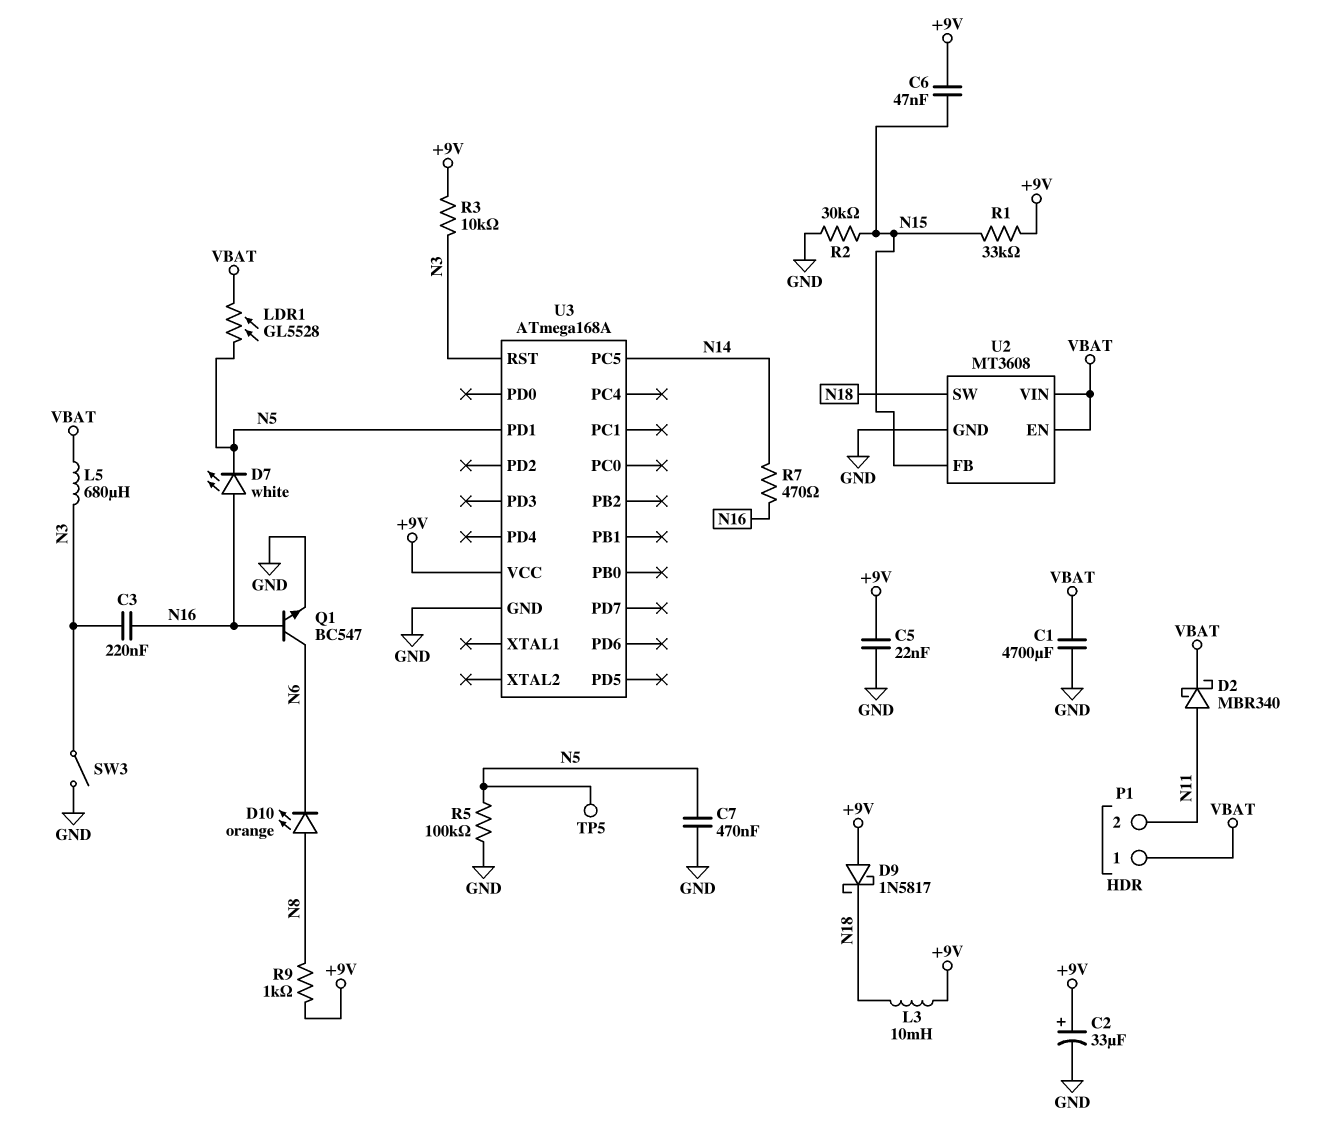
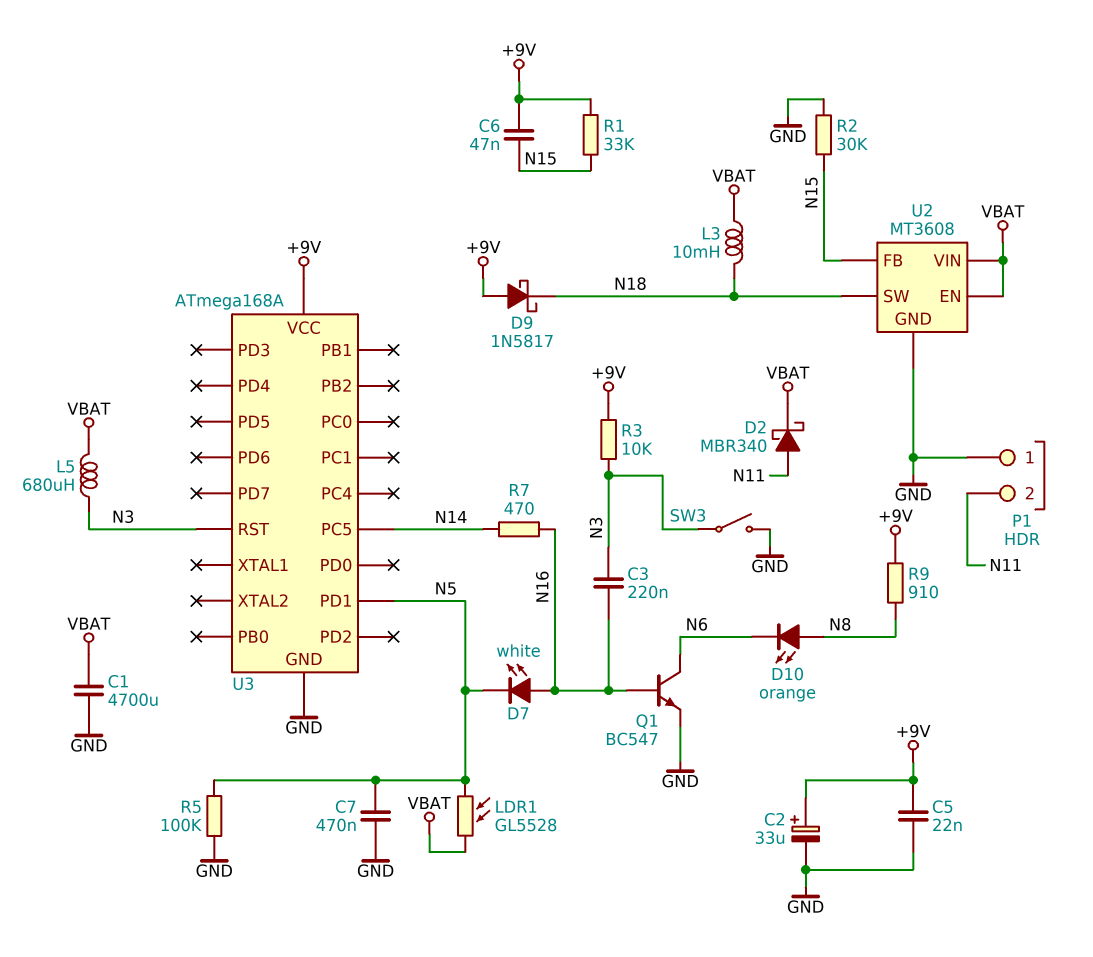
L3: 10mH (+9V, N18) -> 10mH (N18, VBAT)
P1 pin 1: VBAT -> GND
R9: 1k (+9V, N8) -> 910 (+9V, N8)
TP5: test point (N5) -> none

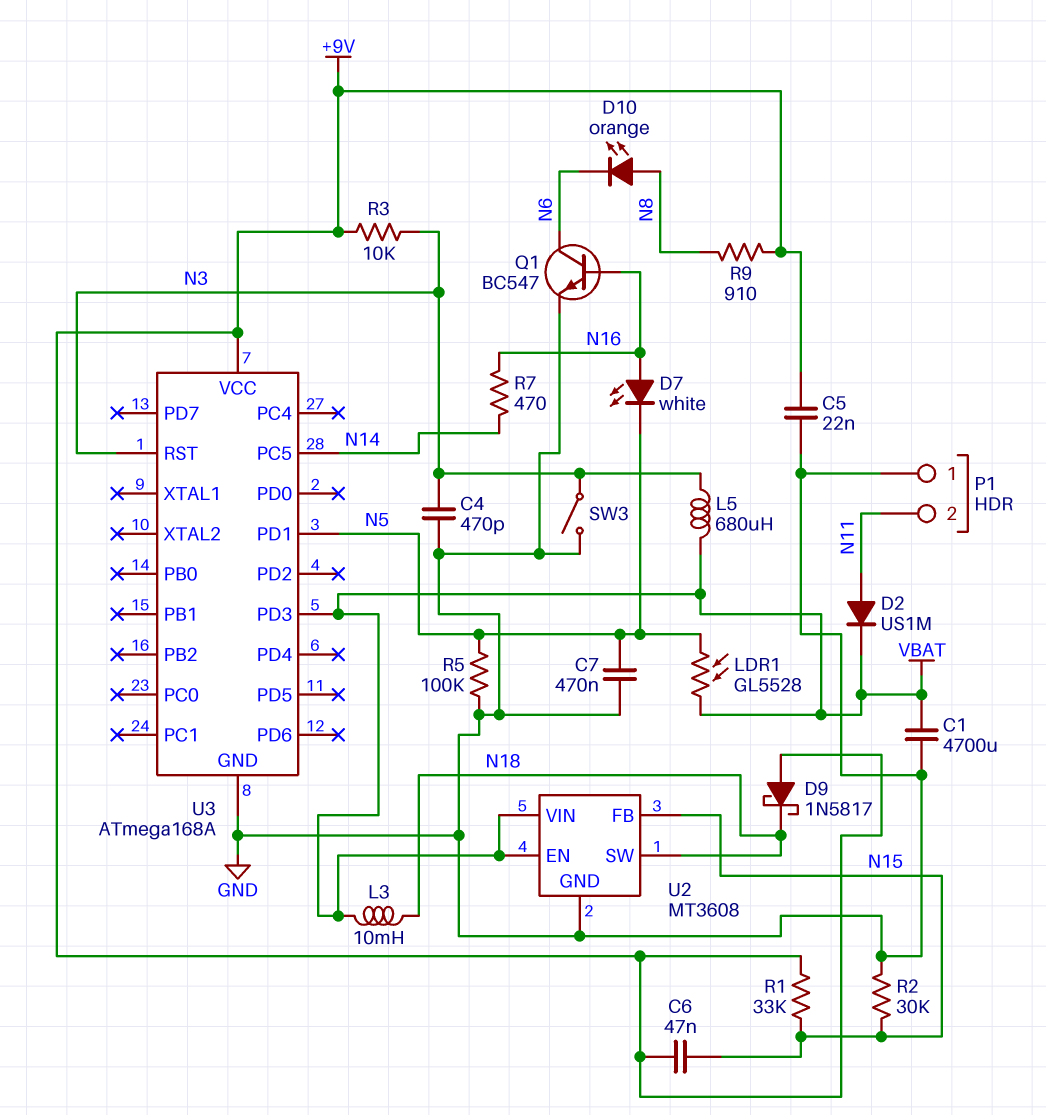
C2: 33uF (plus +9V, minus GND) -> none
C3: 220nF (N3, N16) -> none
C4: none -> 470pF (GND, N3)
D2: schottky MBR340 (A N11, K VBAT) -> diode US1M (A N11, K VBAT)
U3 pin PD3: none -> VBAT

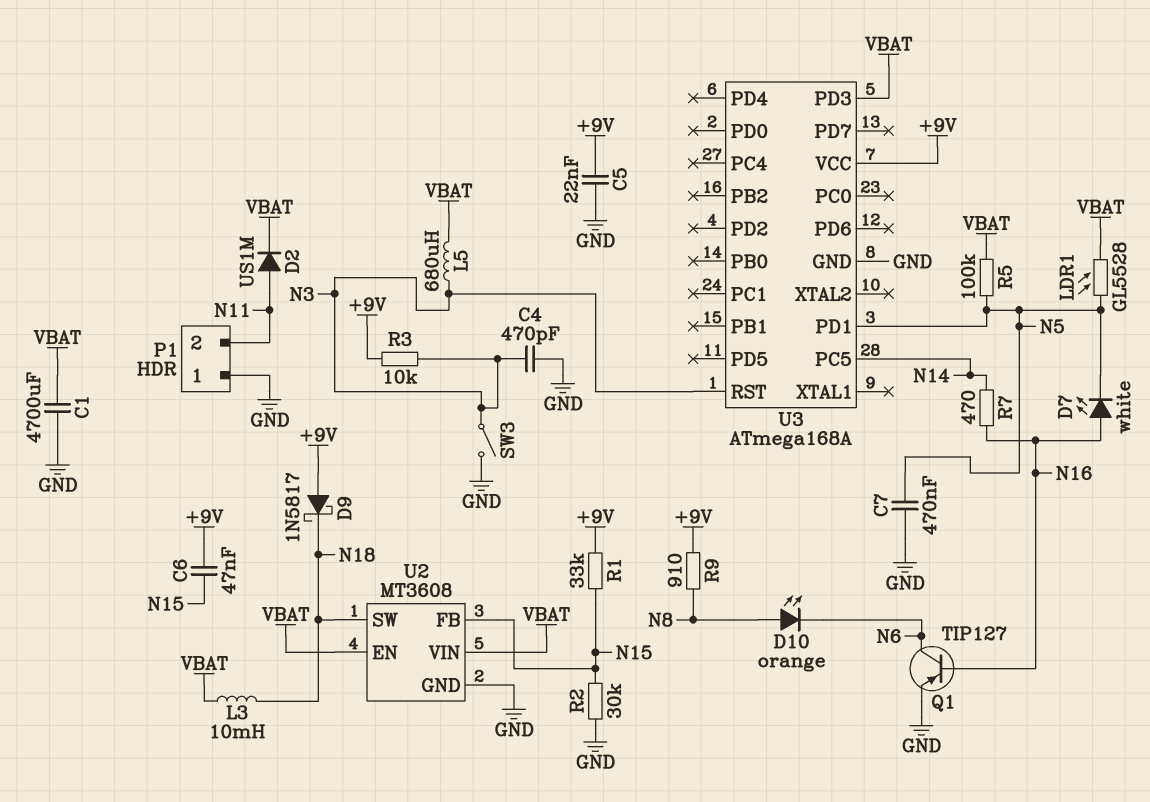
Q1: NPN BC547 (B N16, C N6, E GND) -> PNP TIP127 (B N16, C N6, E GND)
R5: 100k (GND, N5) -> 100k (N5, VBAT)

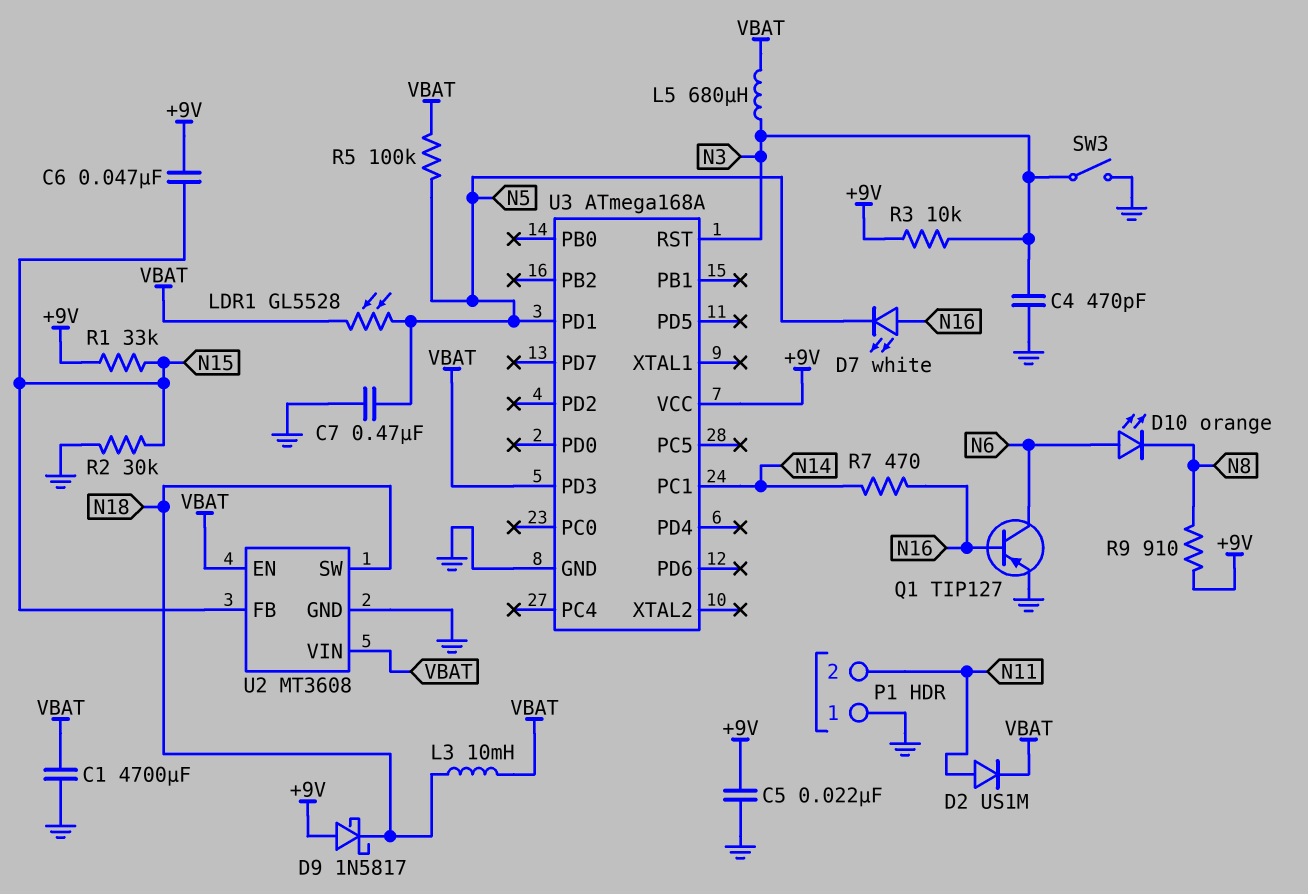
D10: LED orange (A N8, K N6) -> LED orange (A N6, K N8)
U3 pin PC1: none -> N14
U3 pin PC5: N14 -> none

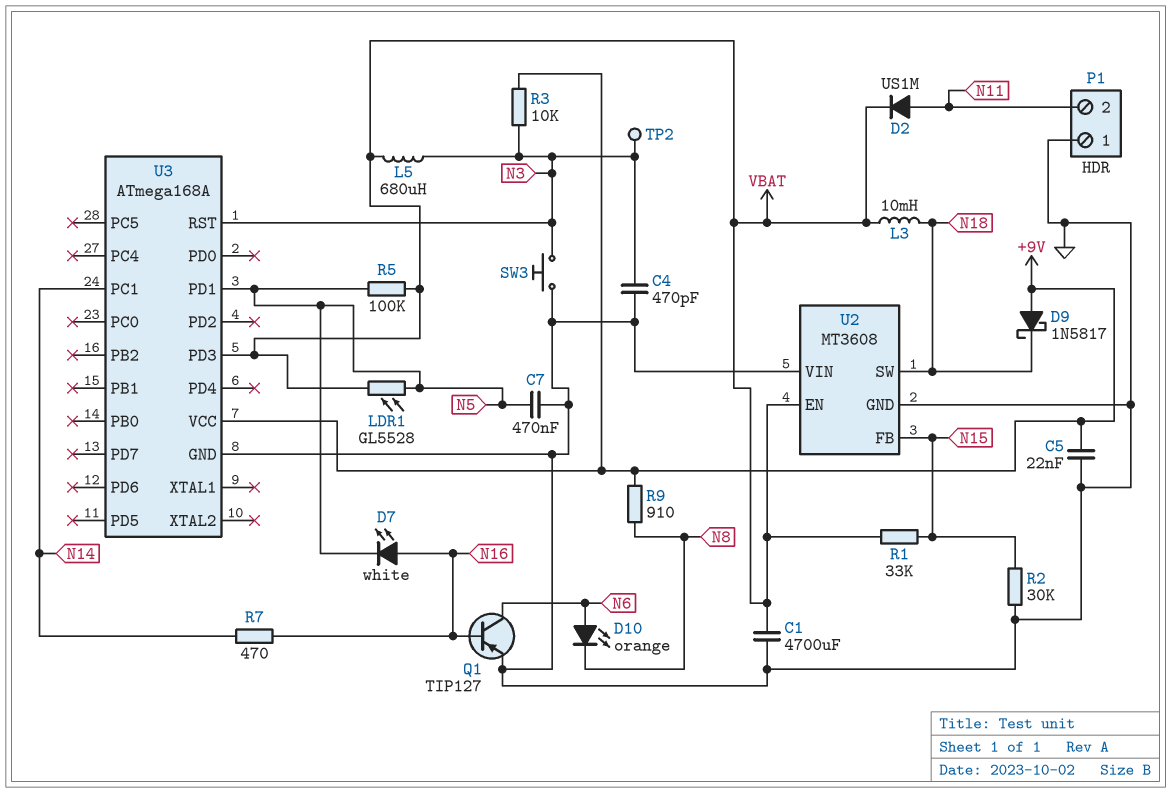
C6: 47nF (+9V, N15) -> none
R1: 33k (+9V, N15) -> 33k (N15, VBAT)
SW3: switch (GND, N3) -> button (GND, N3)
TP2: none -> test point (N3)
U2 pin VIN: VBAT -> GND

